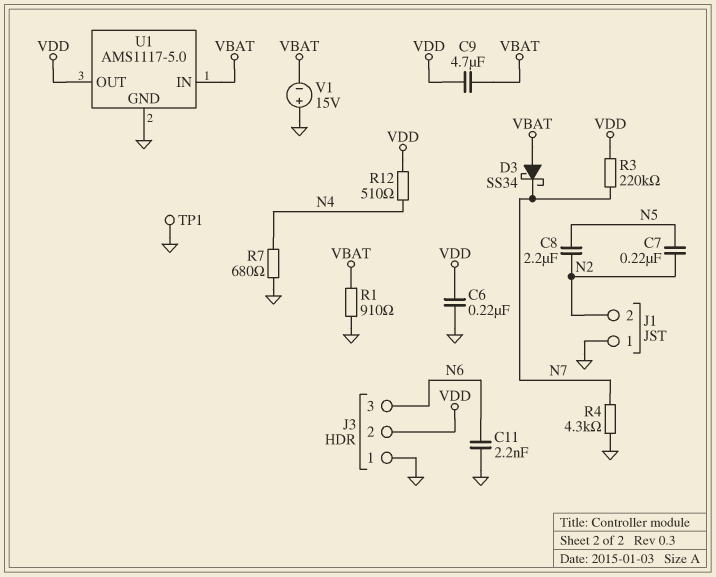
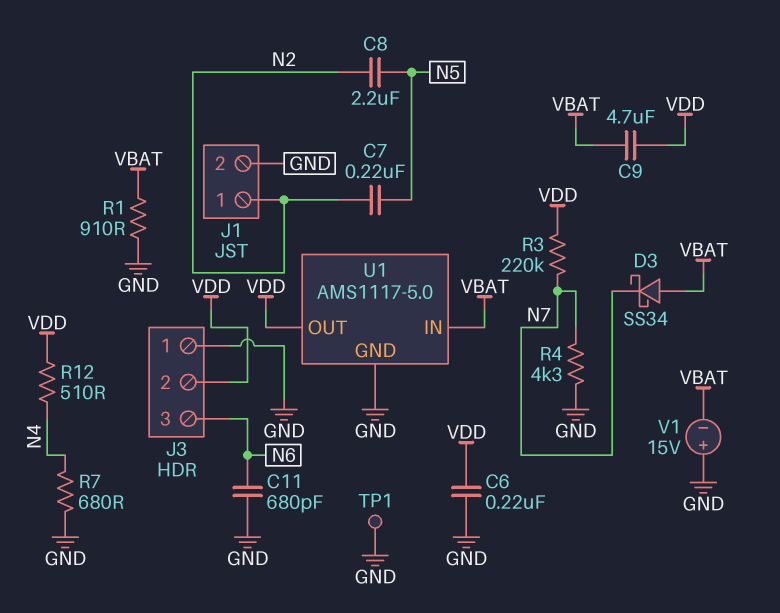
C11: 2.2nF (GND, N6) -> 680pF (GND, N6)
J1 pin 1: GND -> N2
J1 pin 2: N2 -> GND

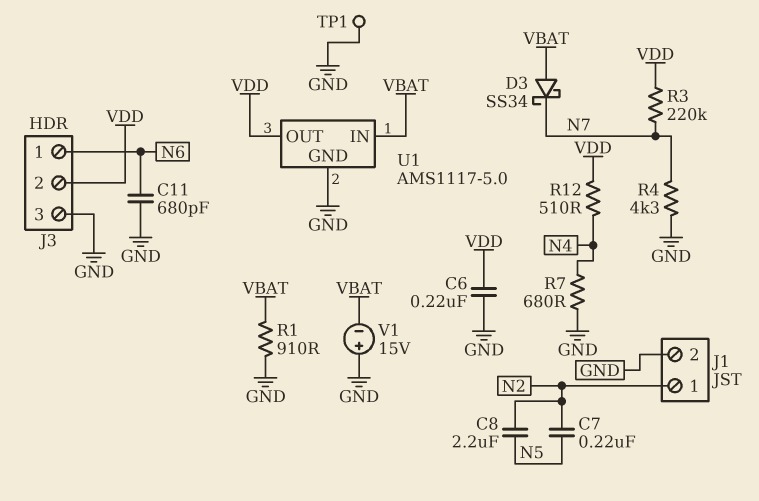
C9: 4.7uF (VBAT, VDD) -> none
J3 pin 1: GND -> N6
J3 pin 3: N6 -> GND

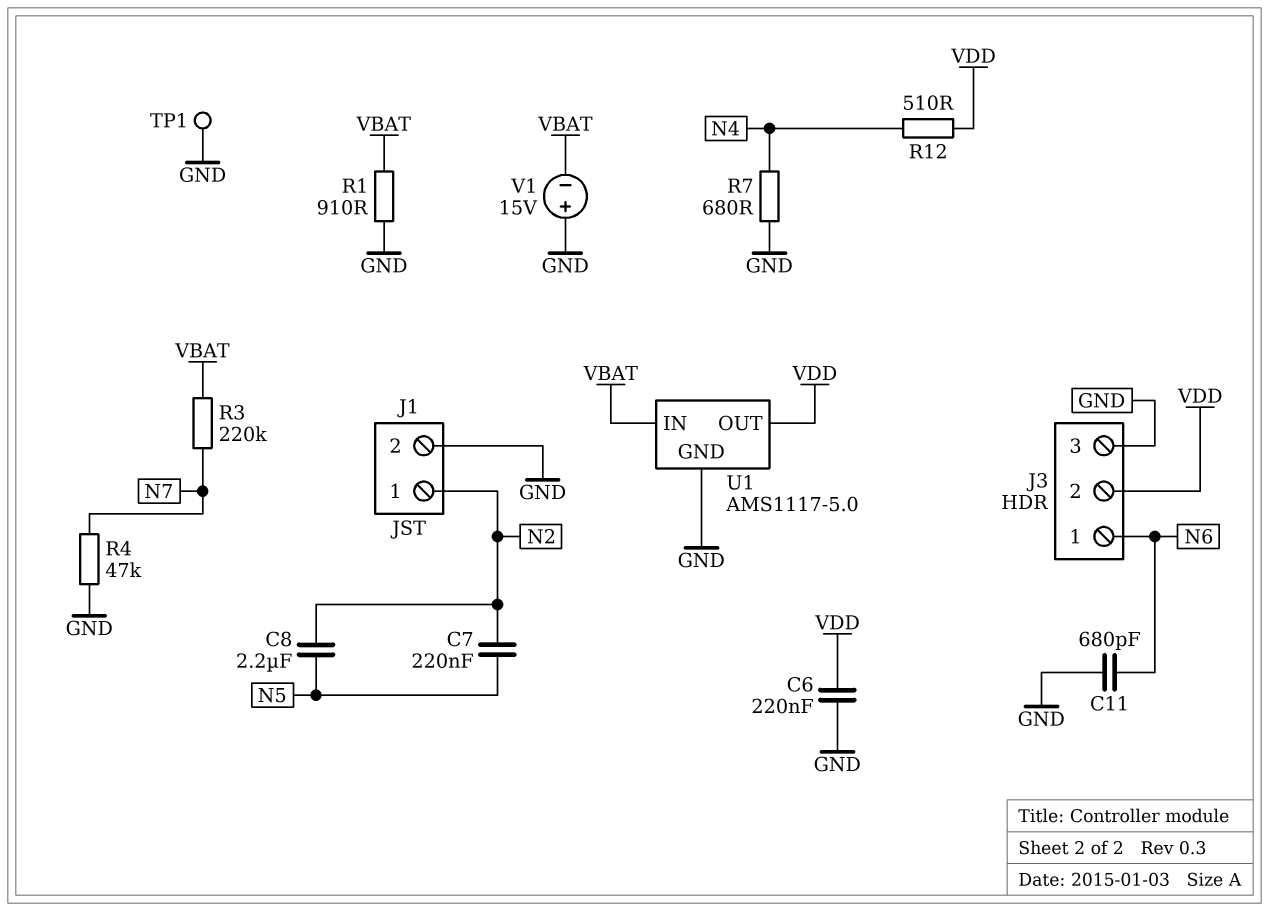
D3: schottky SS34 (A VBAT, K N7) -> none
R3: 220k (N7, VDD) -> 220k (N7, VBAT)
R4: 4.3k (GND, N7) -> 47k (GND, N7)

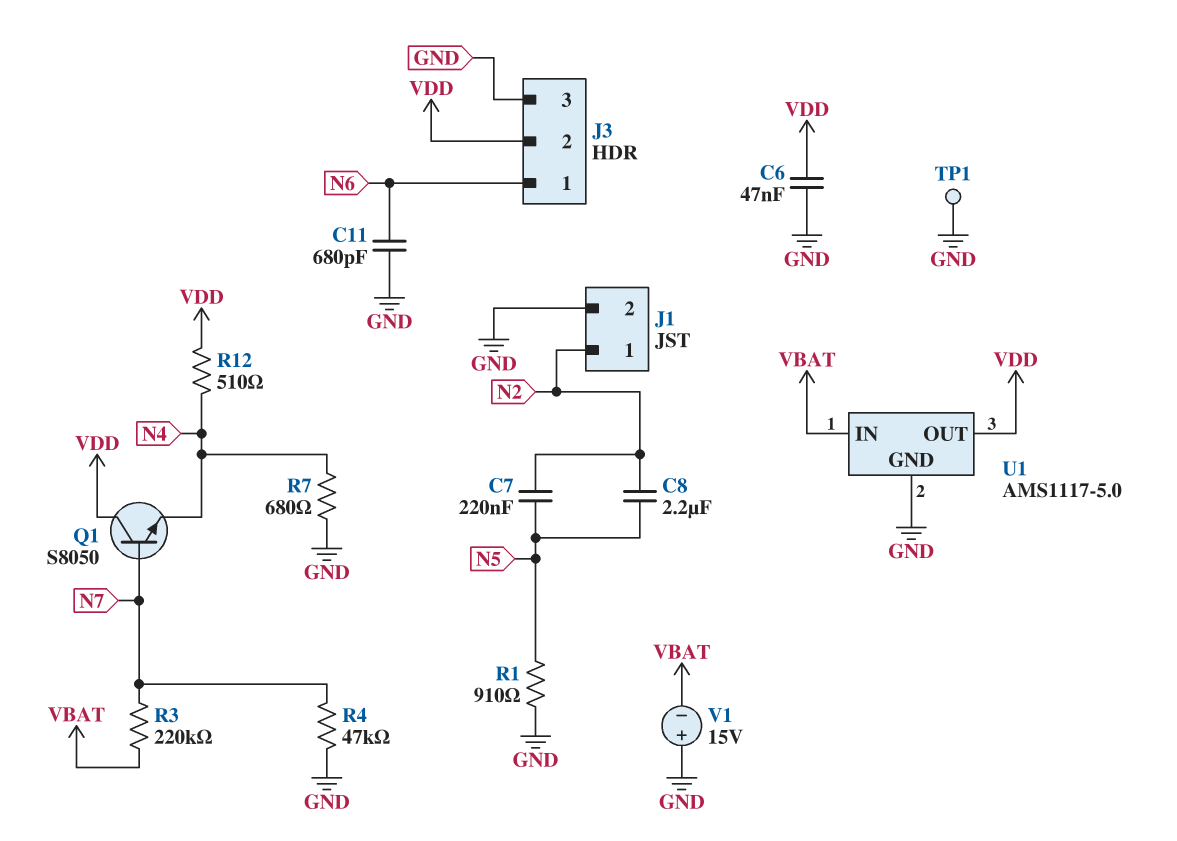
C6: 220nF (GND, VDD) -> 47nF (GND, VDD)
Q1: none -> NPN S8050 (B N7, C VDD, E N4)
R1: 910 (GND, VBAT) -> 910 (GND, N5)

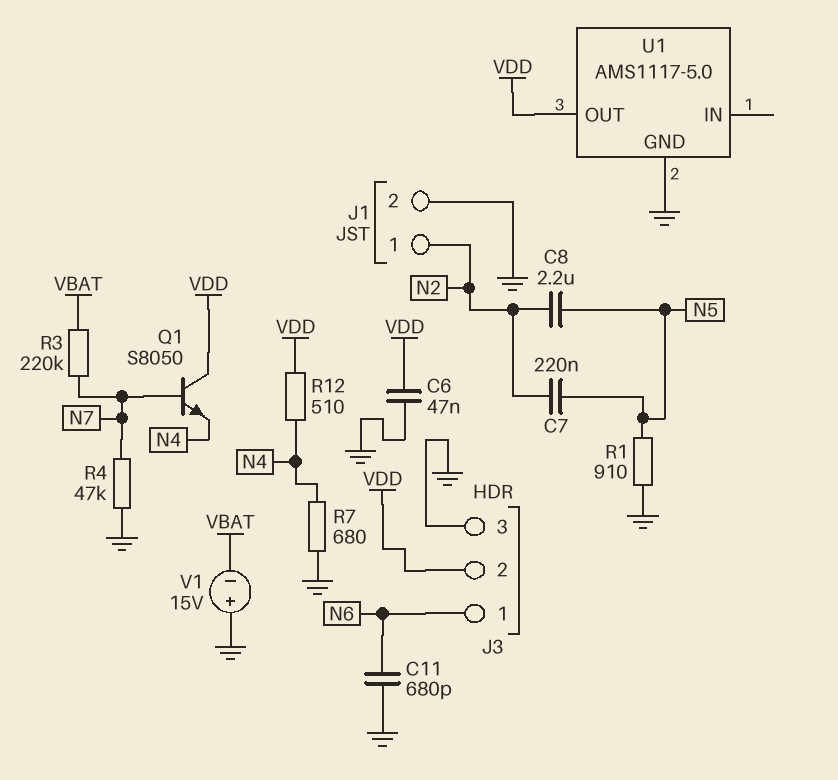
TP1: test point (GND) -> none
U1 pin IN: VBAT -> none

